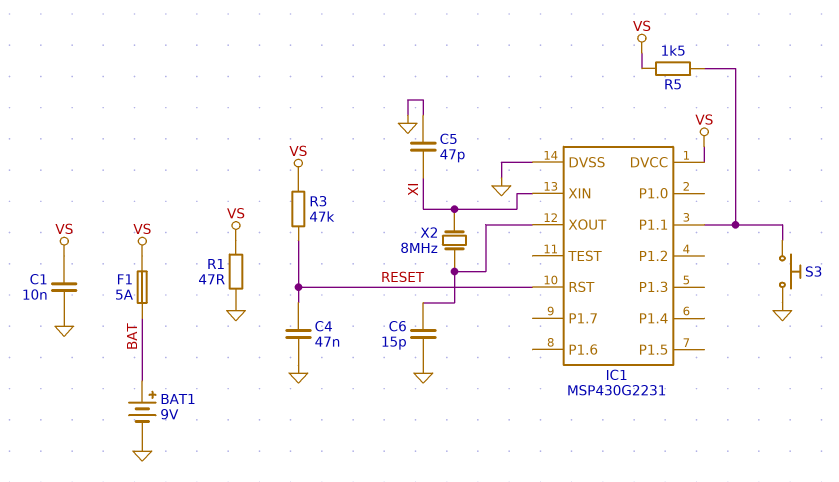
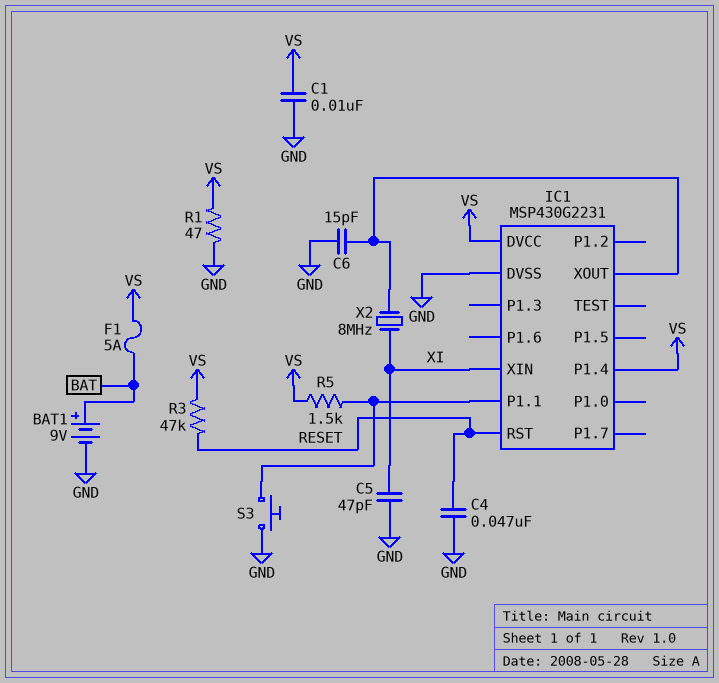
IC1 pin P1.4: none -> VS

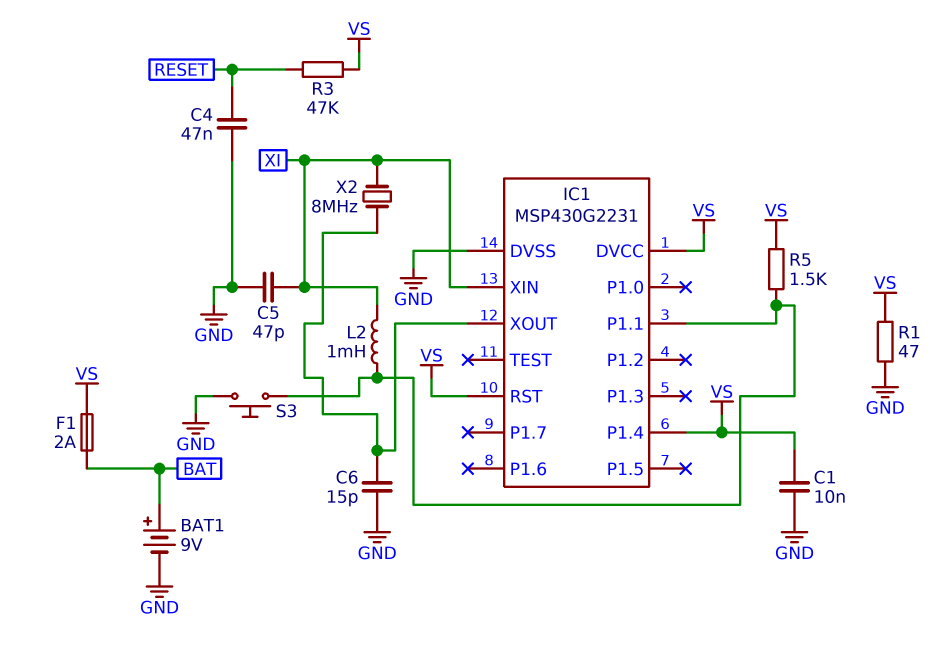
F1: 5A (BAT, VS) -> 2A (BAT, VS)
IC1 pin RST: RESET -> VS
L2: none -> 1mH (IC1/P1.1, XI)

